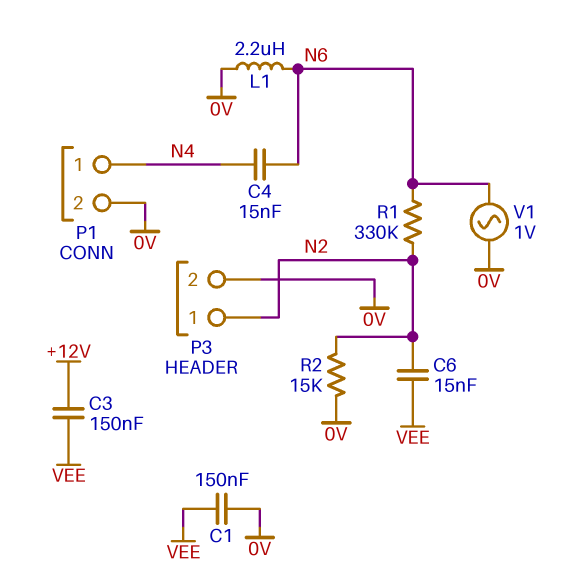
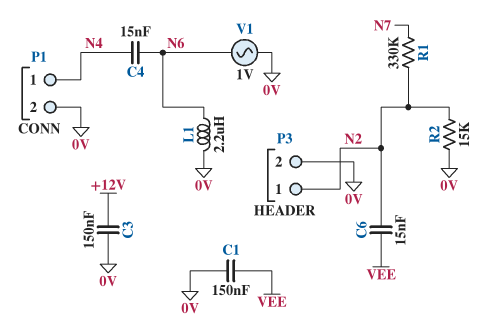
C3: 150nF (+12V, VEE) -> 150nF (+12V, 0V)
R1: 330k (N2, N6) -> 330k (N2, N7)

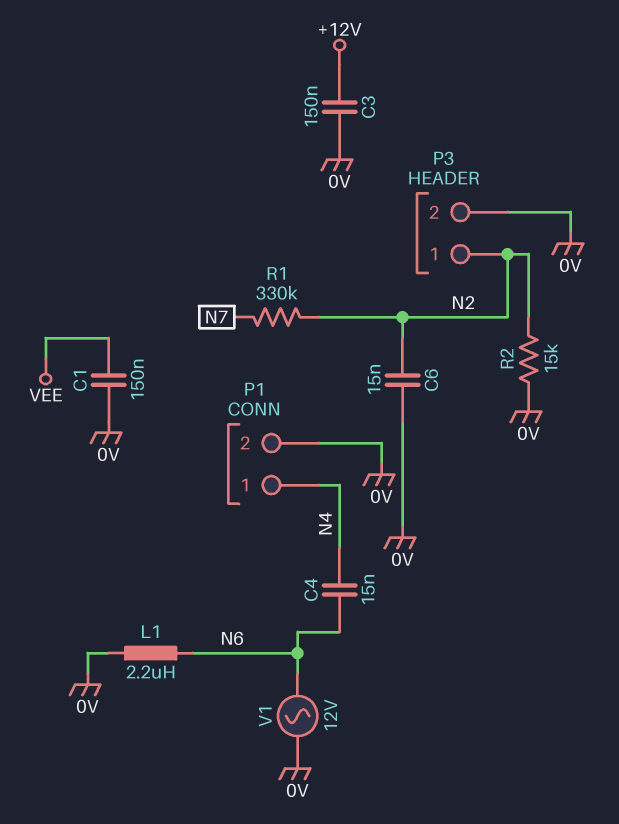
C6: 15nF (N2, VEE) -> 15nF (0V, N2)
V1: AC 1V (0V, N6) -> AC 12V (0V, N6)

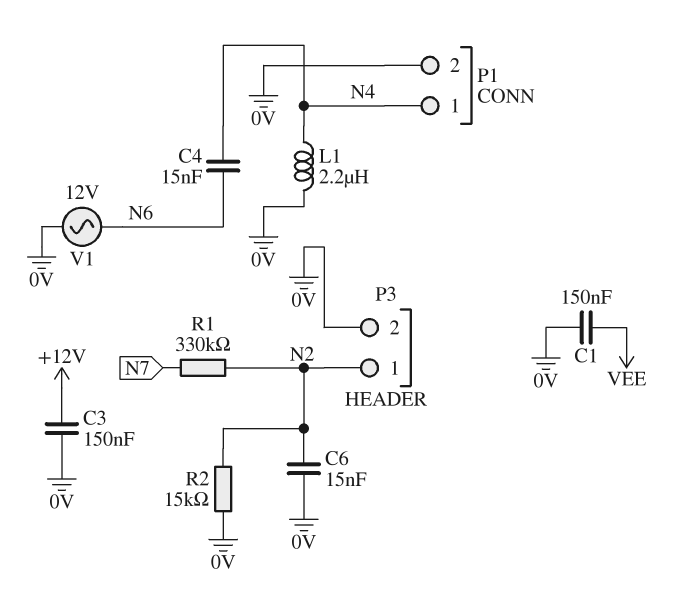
L1: 2.2uH (0V, N6) -> 2.2uH (0V, N4)

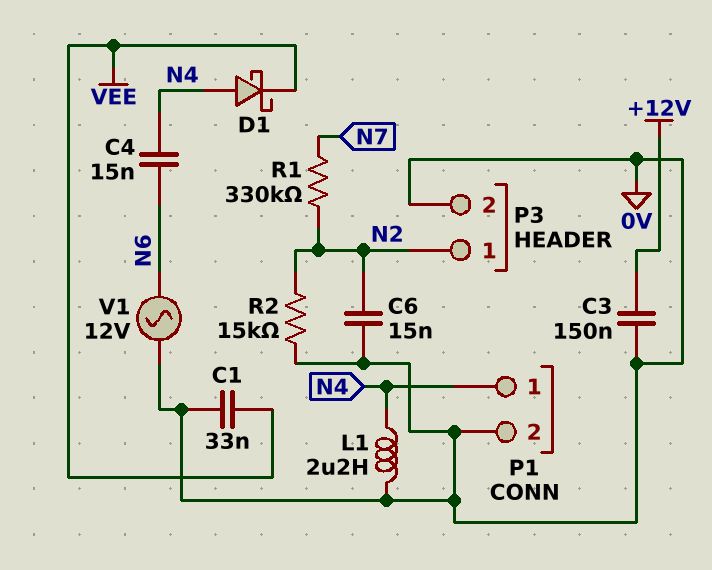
C1: 150nF (0V, VEE) -> 33nF (0V, VEE)
D1: none -> schottky (A N4, K VEE)

